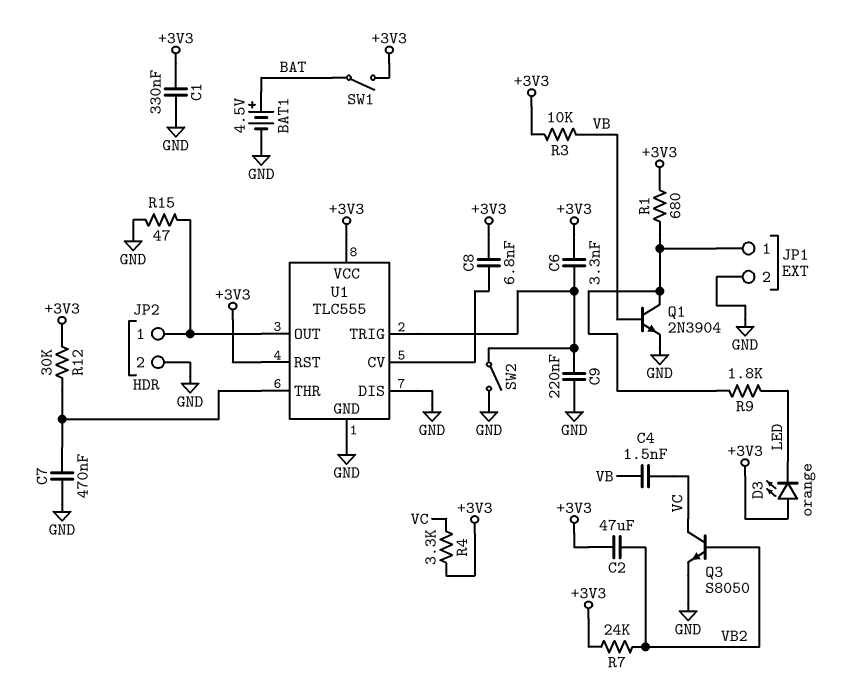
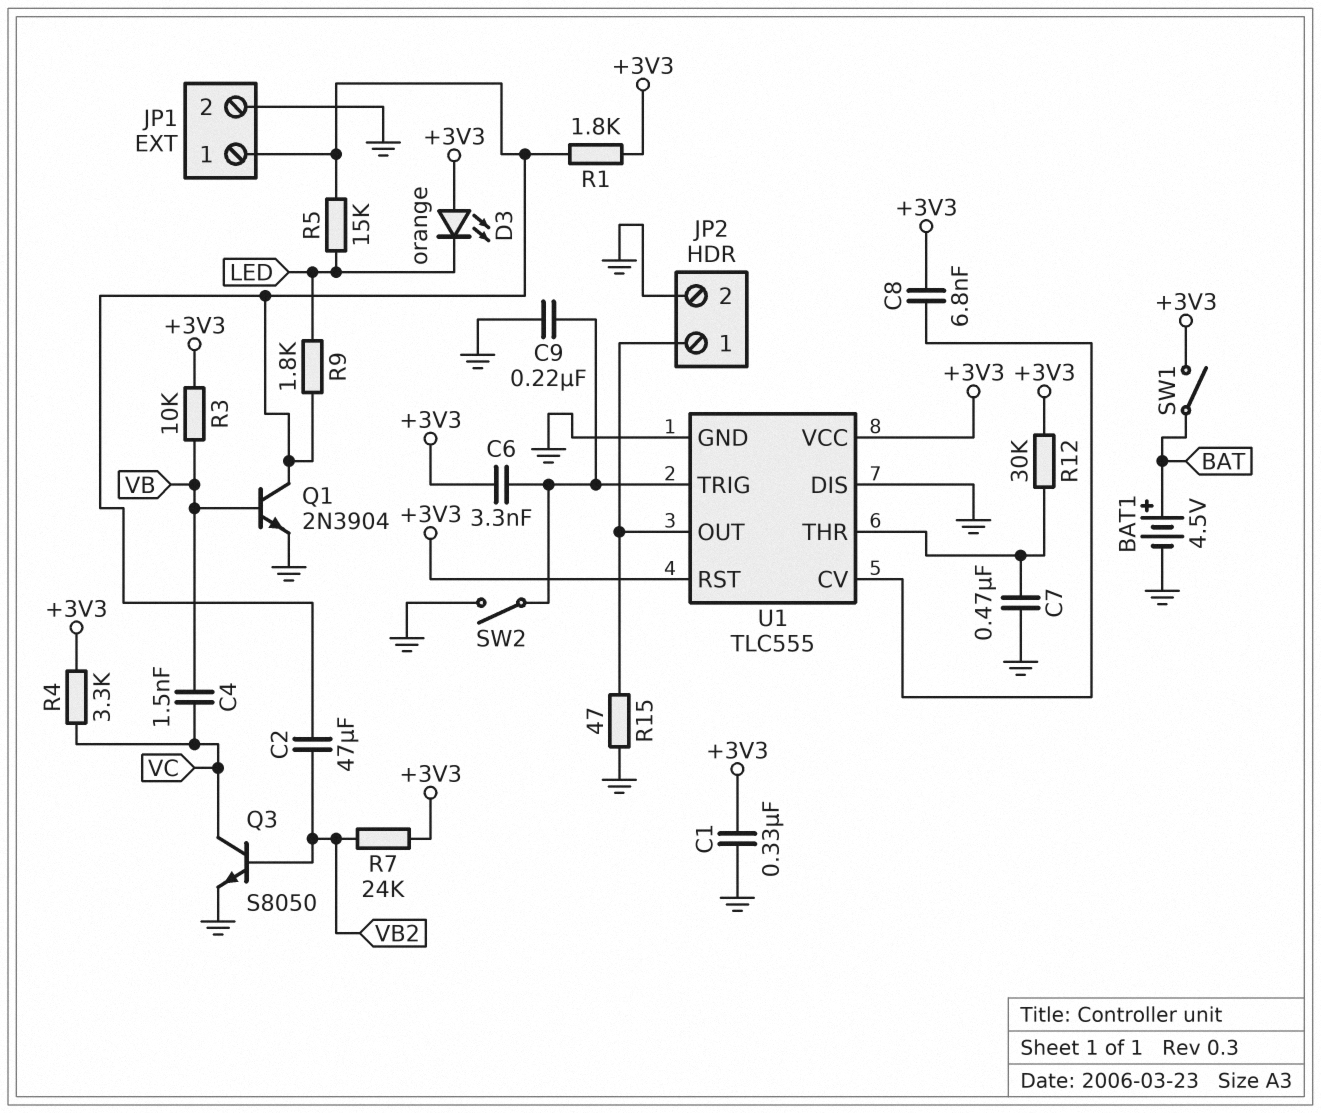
C2: 47uF (+3V3, VB2) -> 47uF (JP1/1, VB2)
R1: 680 (+3V3, JP1/1) -> 1.8k (+3V3, JP1/1)
R5: none -> 15k (JP1/1, LED)

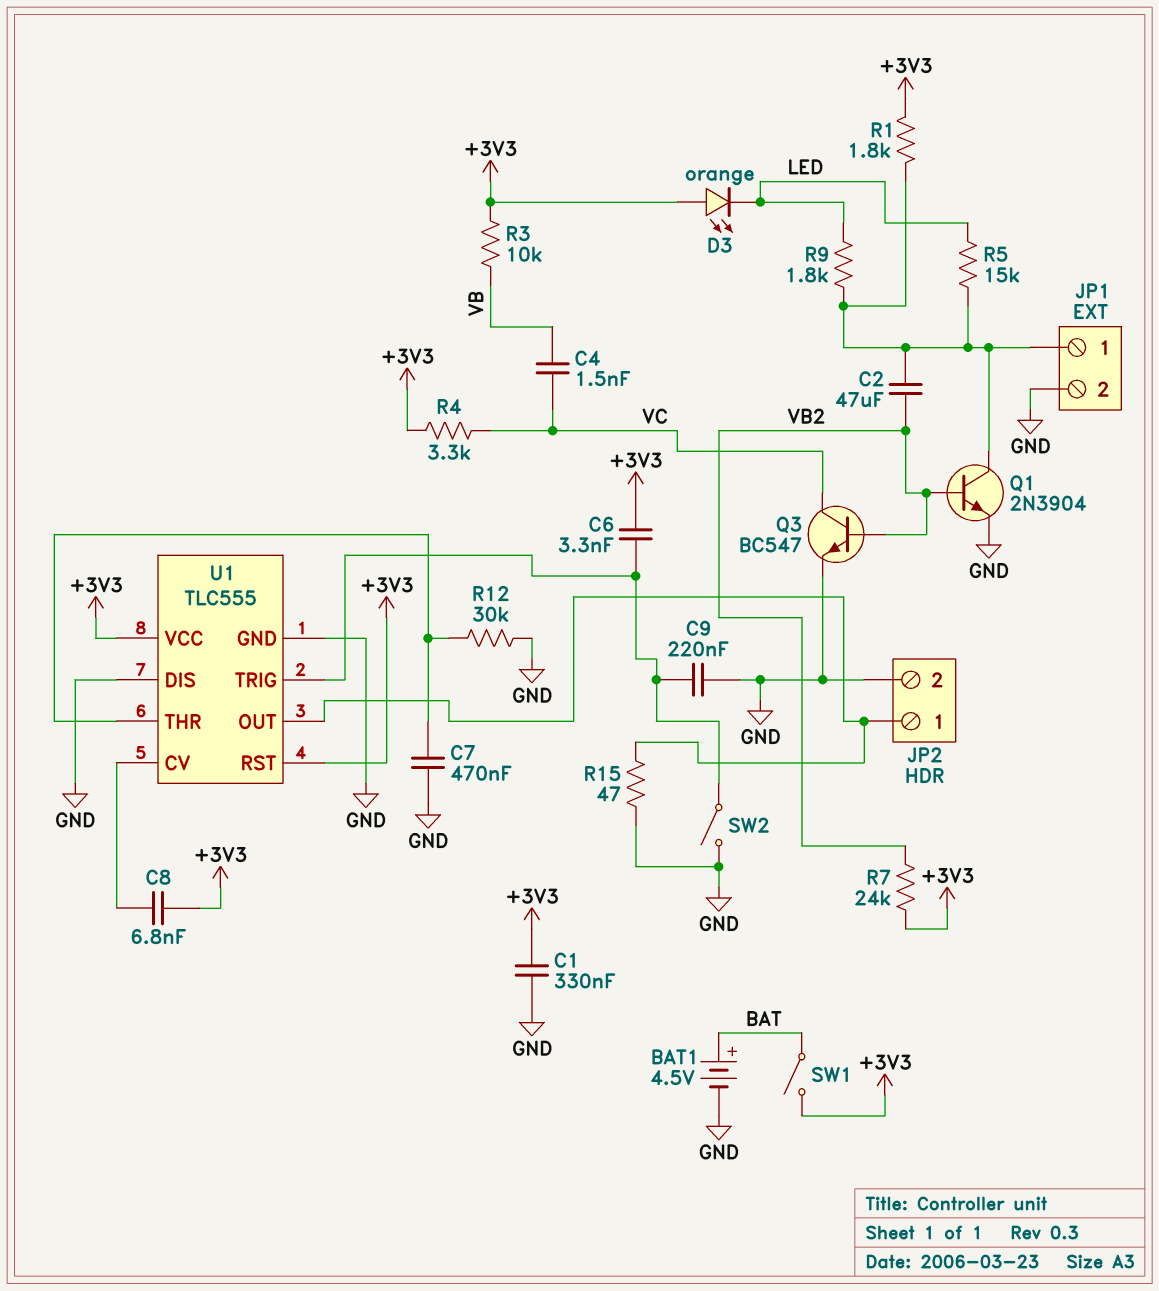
Q1: NPN 2N3904 (B VB, C JP1/1, E GND) -> NPN 2N3904 (B VB2, C JP1/1, E GND)
Q3: NPN S8050 (B VB2, C VC, E GND) -> NPN BC547 (B VB2, C VC, E GND)
R12: 30k (+3V3, U1/THR) -> 30k (GND, U1/THR)

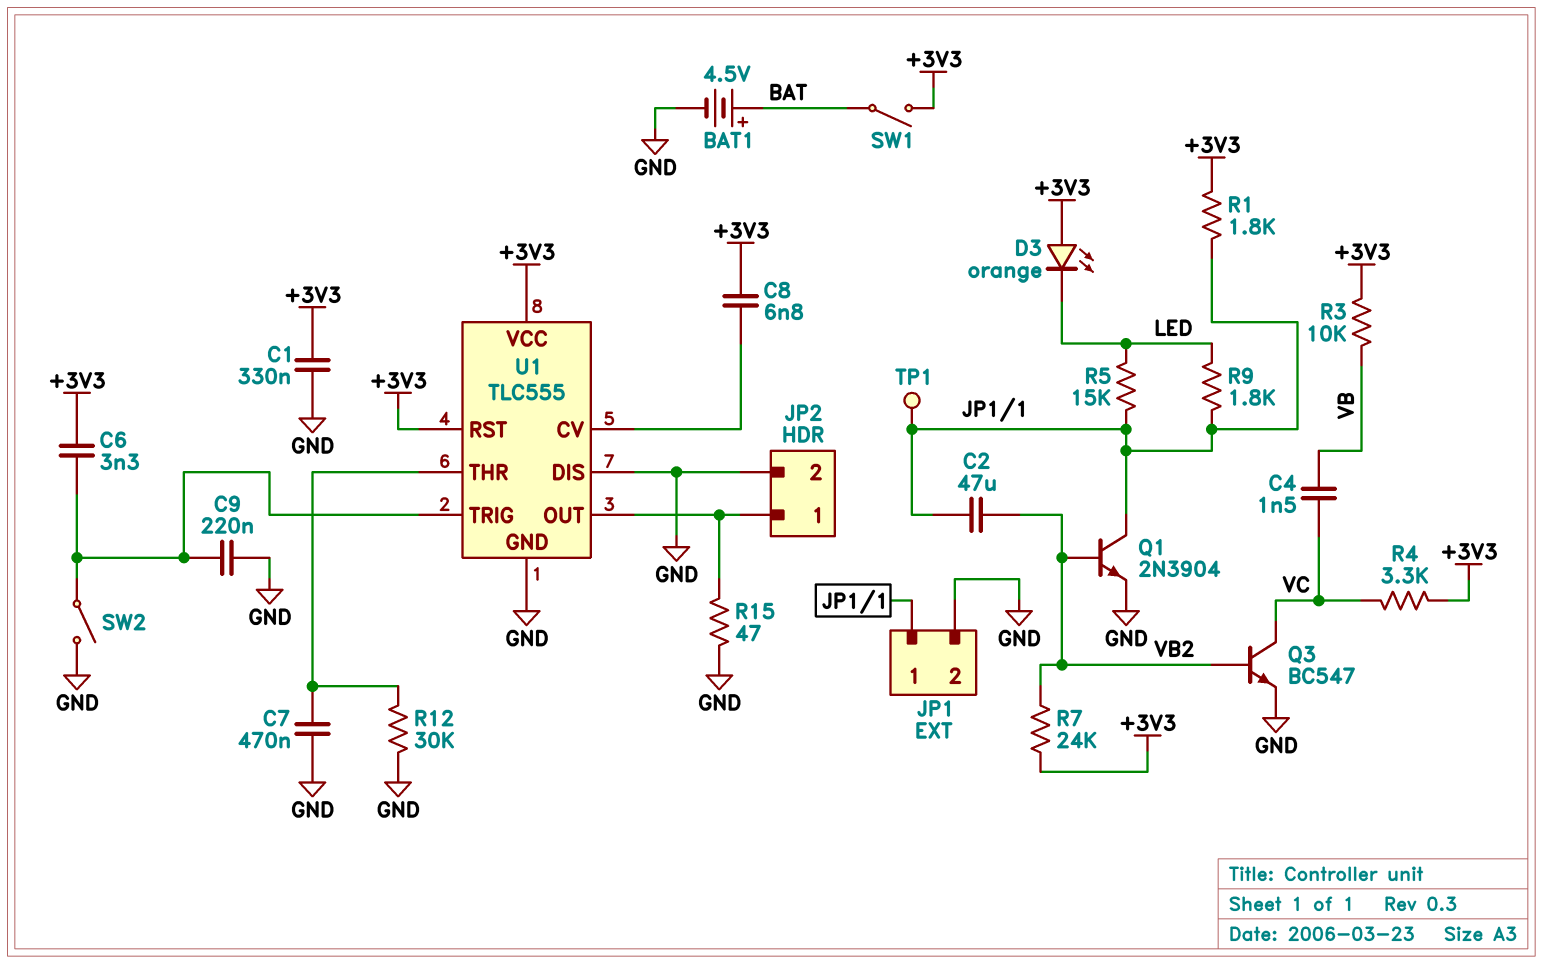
TP1: none -> test point (JP1/1)

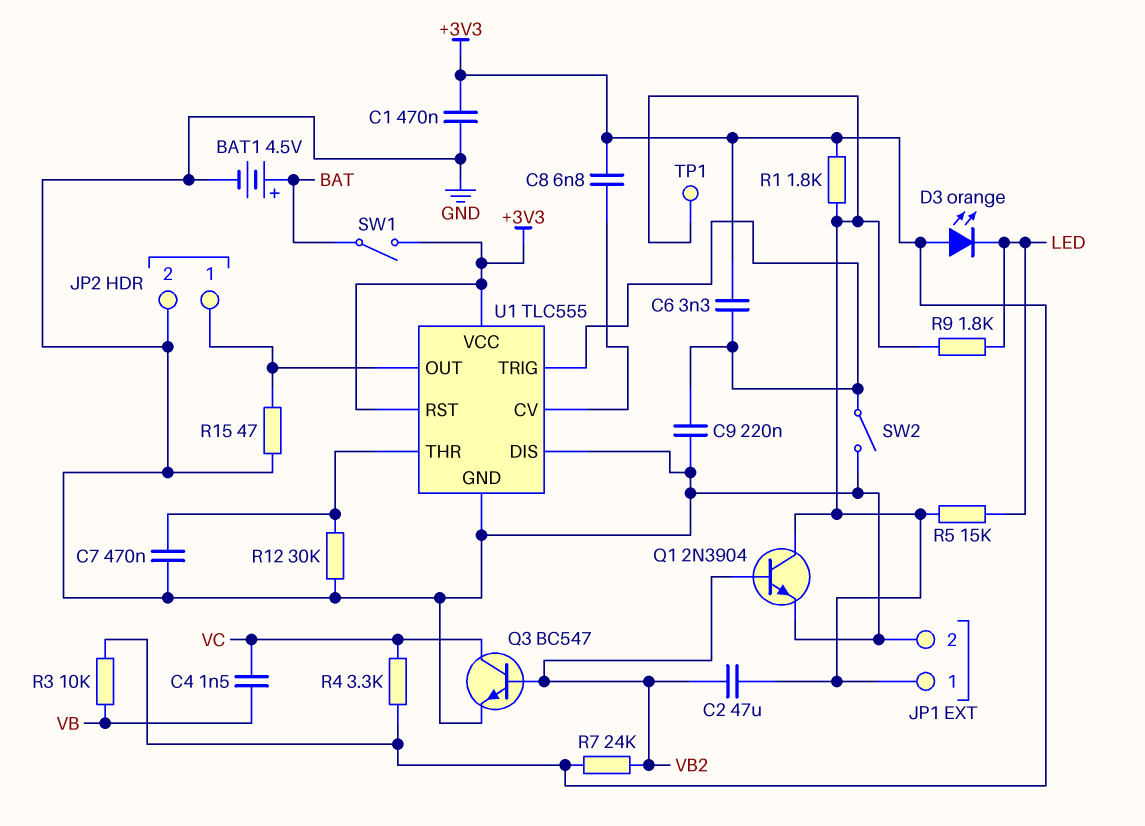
C1: 330nF (+3V3, GND) -> 470nF (+3V3, GND)

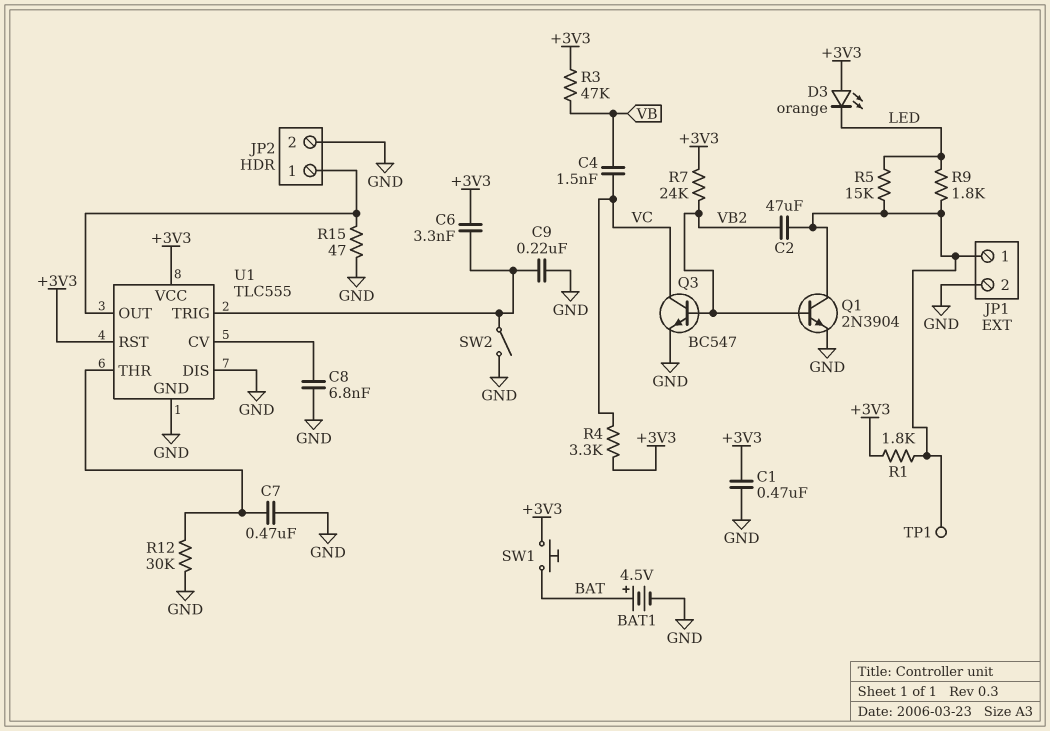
C8: 6.8nF (+3V3, U1/CV) -> 6.8nF (GND, U1/CV)
R3: 10k (+3V3, VB) -> 47k (+3V3, VB)
SW1: switch (+3V3, BAT) -> button (+3V3, BAT)

